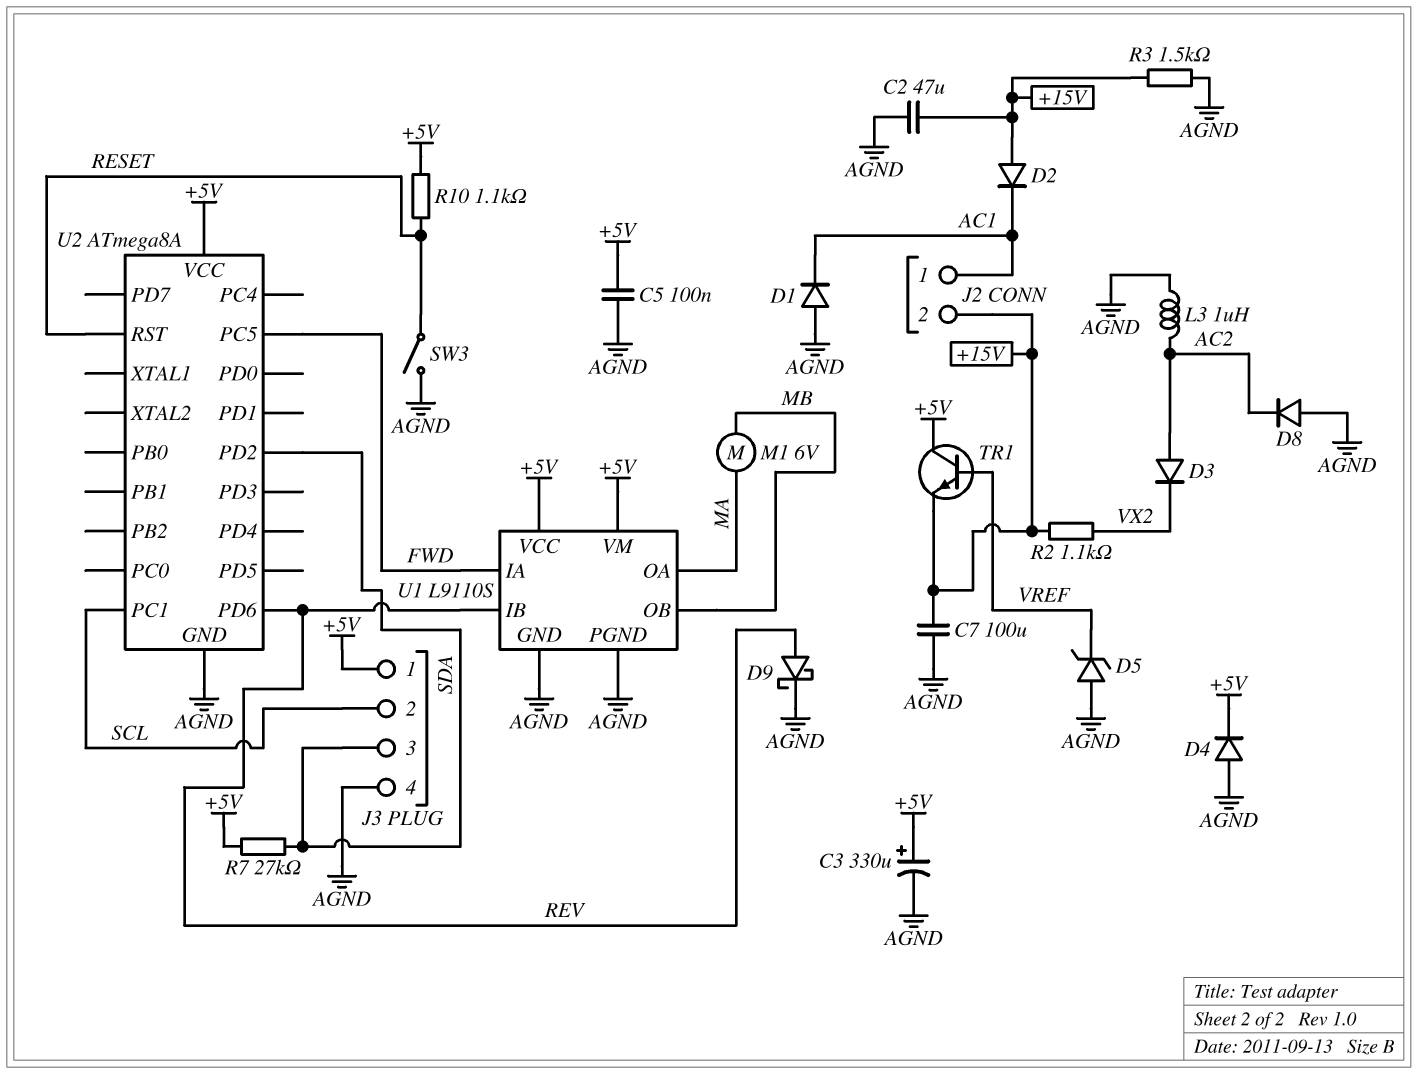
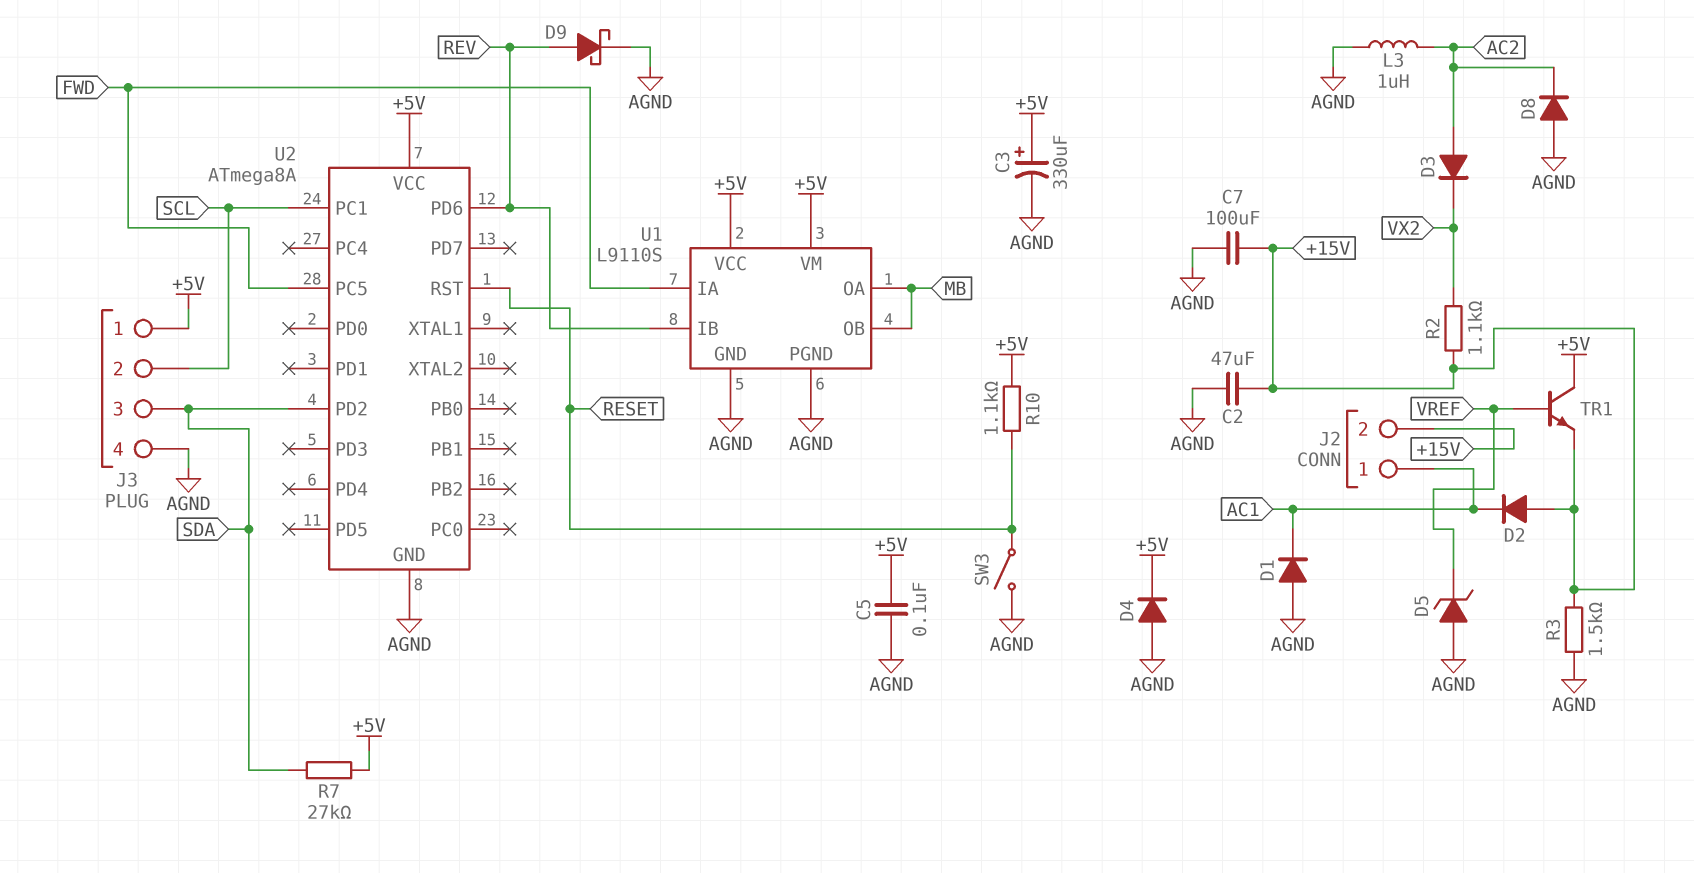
M1: motor 6V (MA, MB) -> none
U1 pin OA: MA -> MB

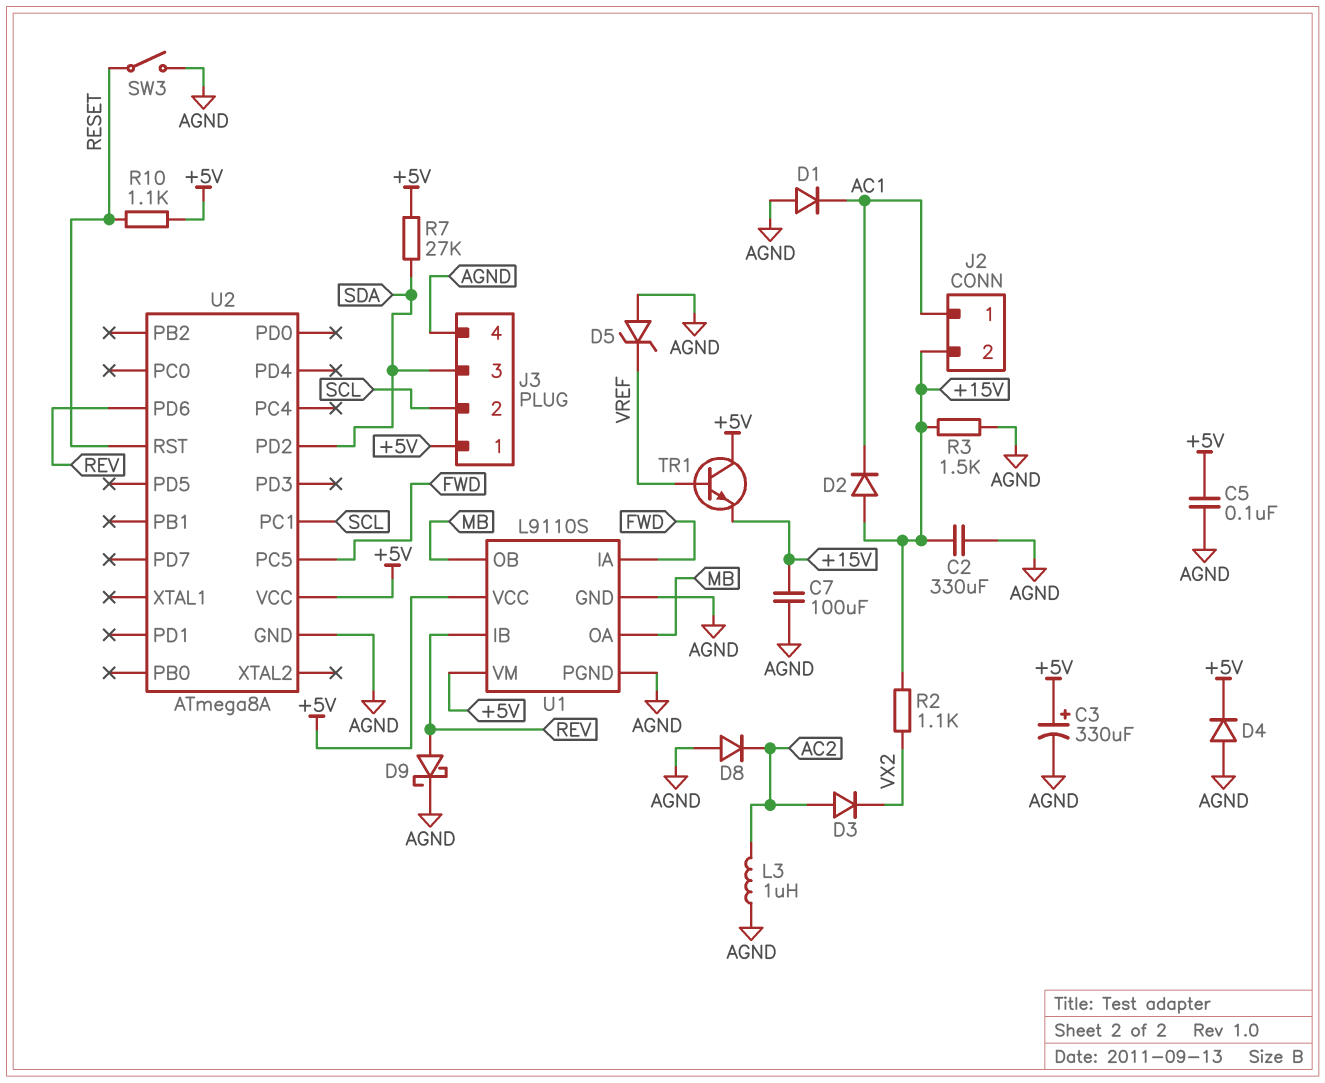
C2: 47uF (+15V, AGND) -> 330uF (+15V, AGND)

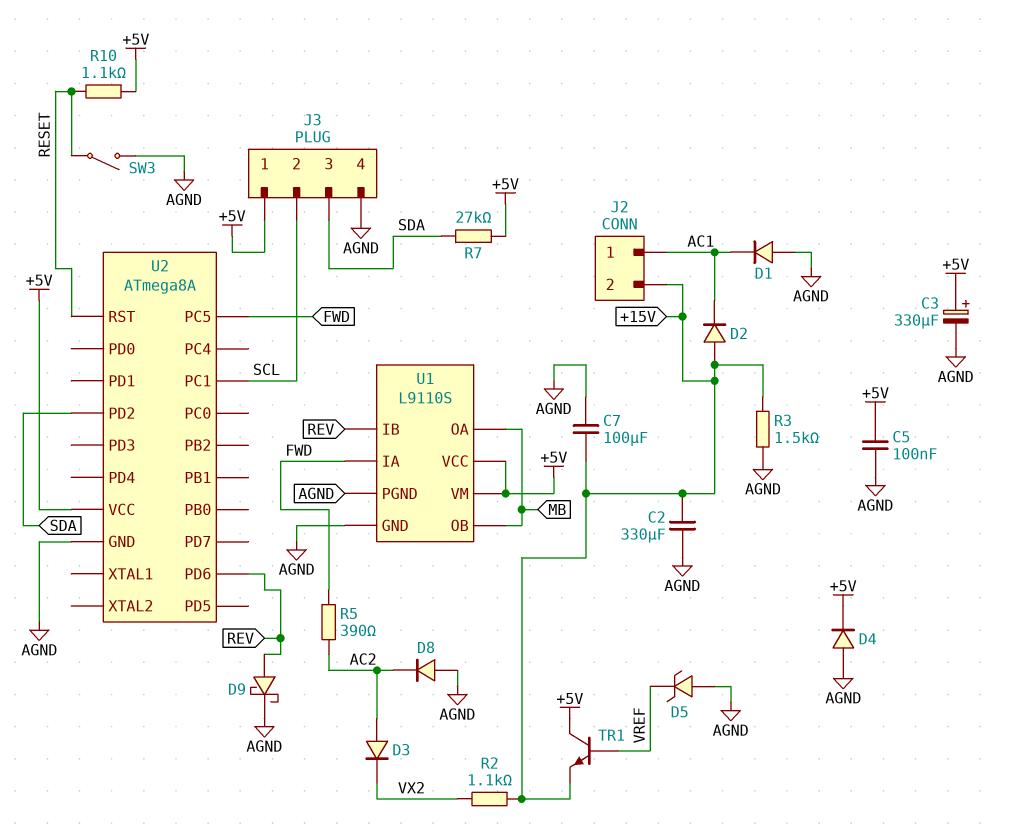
L3: 1uH (AC2, AGND) -> none
R5: none -> 390 (AC2, FWD)

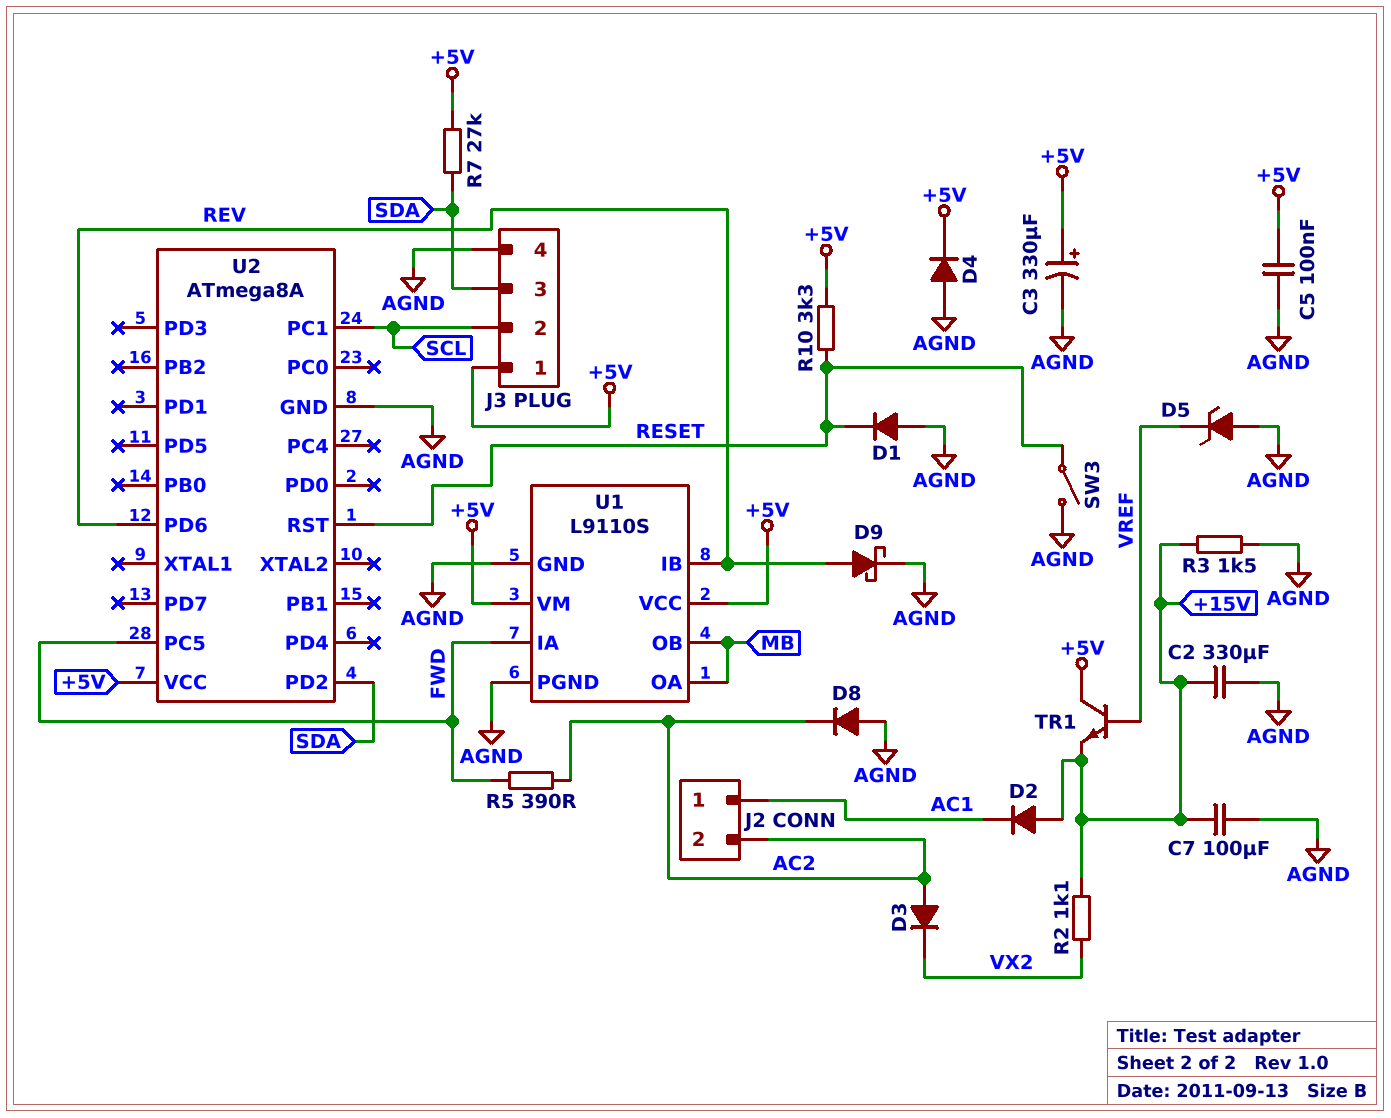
D1: diode (A AGND, K AC1) -> diode (A AGND, K RESET)
J2 pin 2: +15V -> AC2
R10: 1.1k (+5V, RESET) -> 3.3k (+5V, RESET)

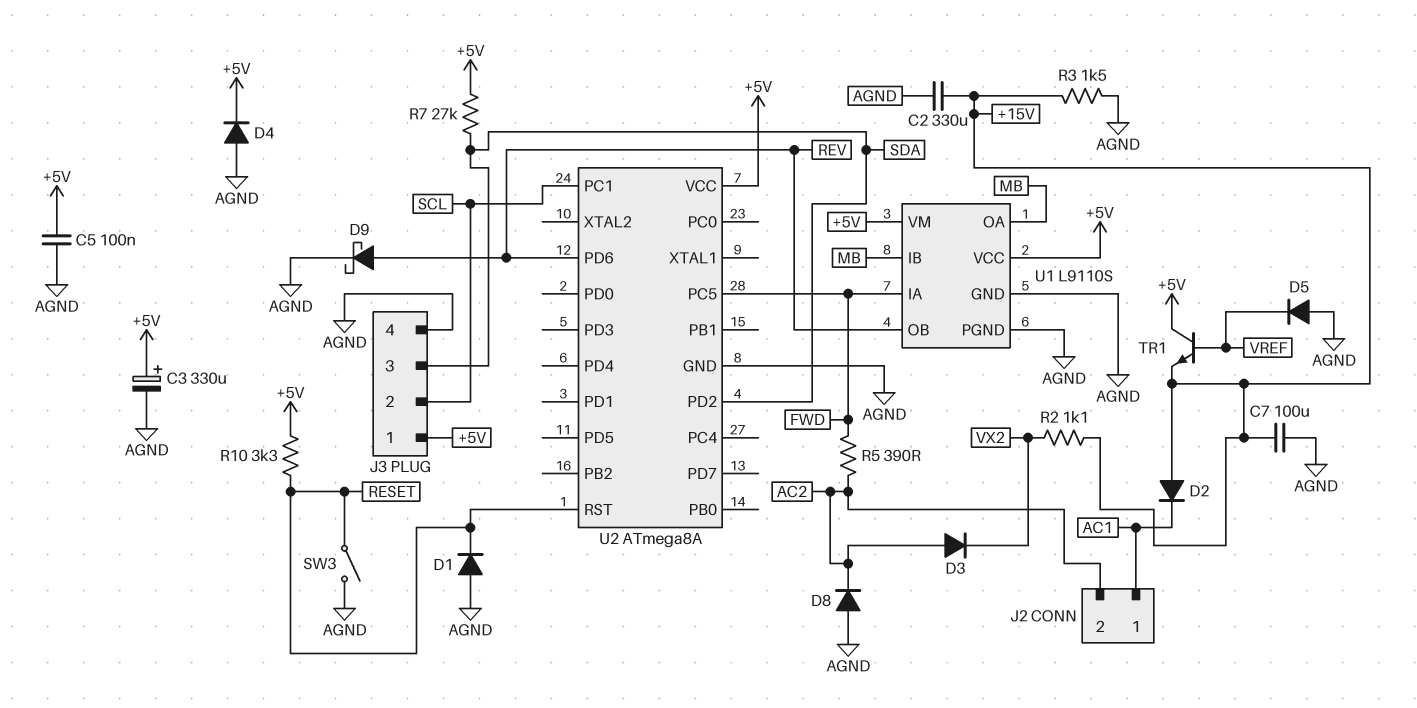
D5: zener (A AGND, K VREF) -> diode (A AGND, K VREF)
U1 pin IB: REV -> MB
U1 pin OB: MB -> REV

